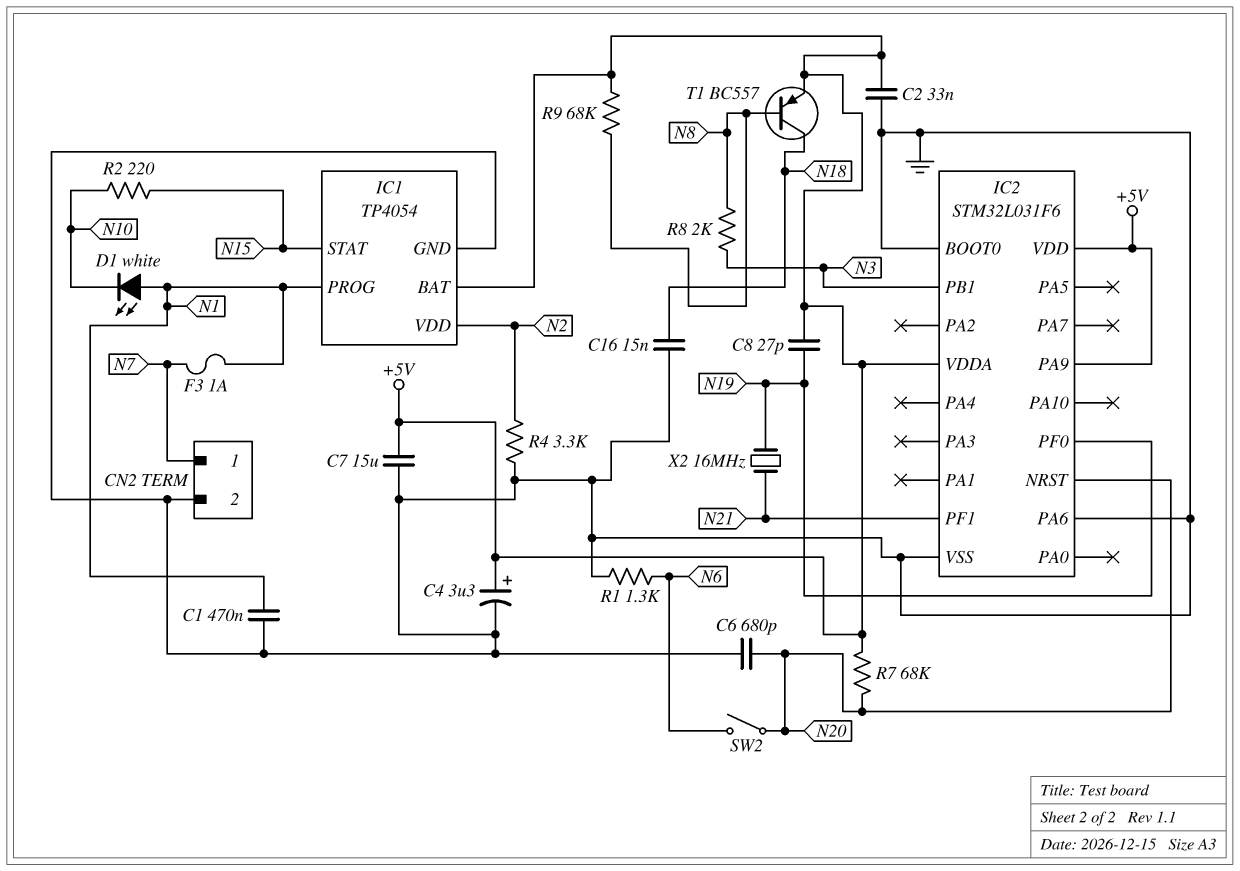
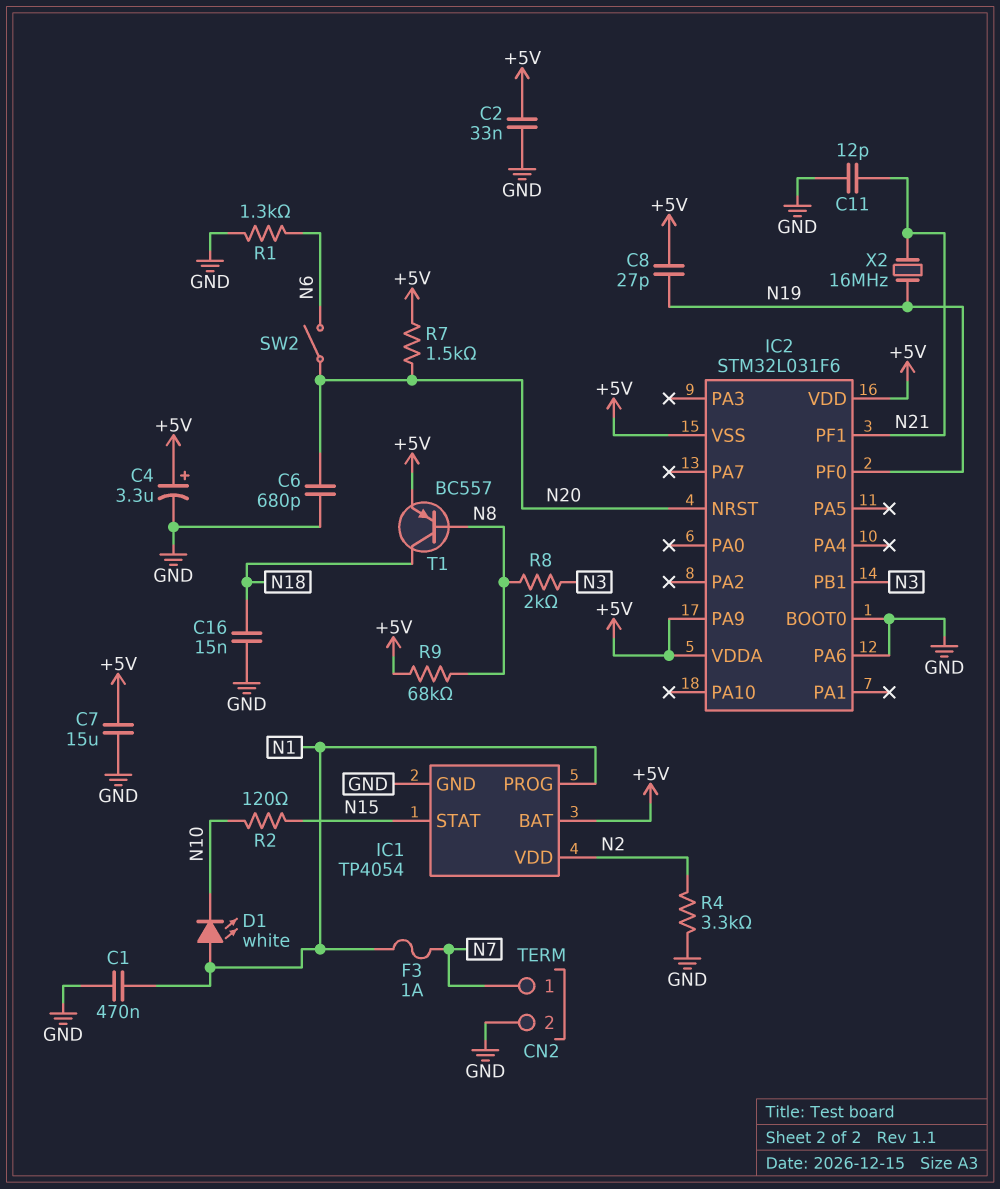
C11: none -> 12pF (GND, N21)
IC2 pin VSS: GND -> +5V
R2: 220 (N10, N15) -> 120 (N10, N15)
R7: 68k (+5V, N20) -> 1.5k (+5V, N20)

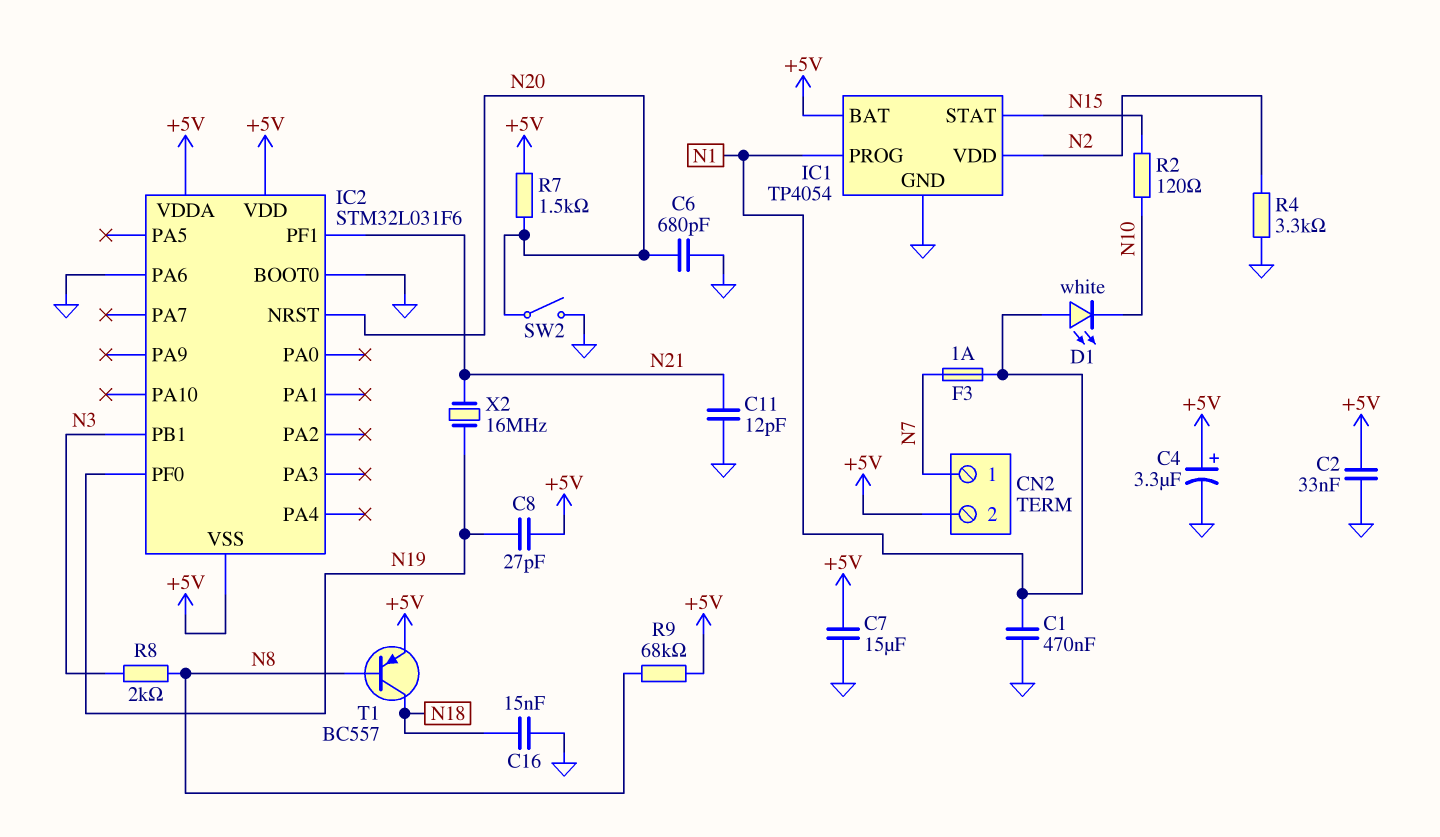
CN2 pin 2: GND -> +5V
IC2 pin PA9: +5V -> none
R1: 1.3k (GND, N6) -> none
SW2: switch (N6, N20) -> switch (GND, N20)

